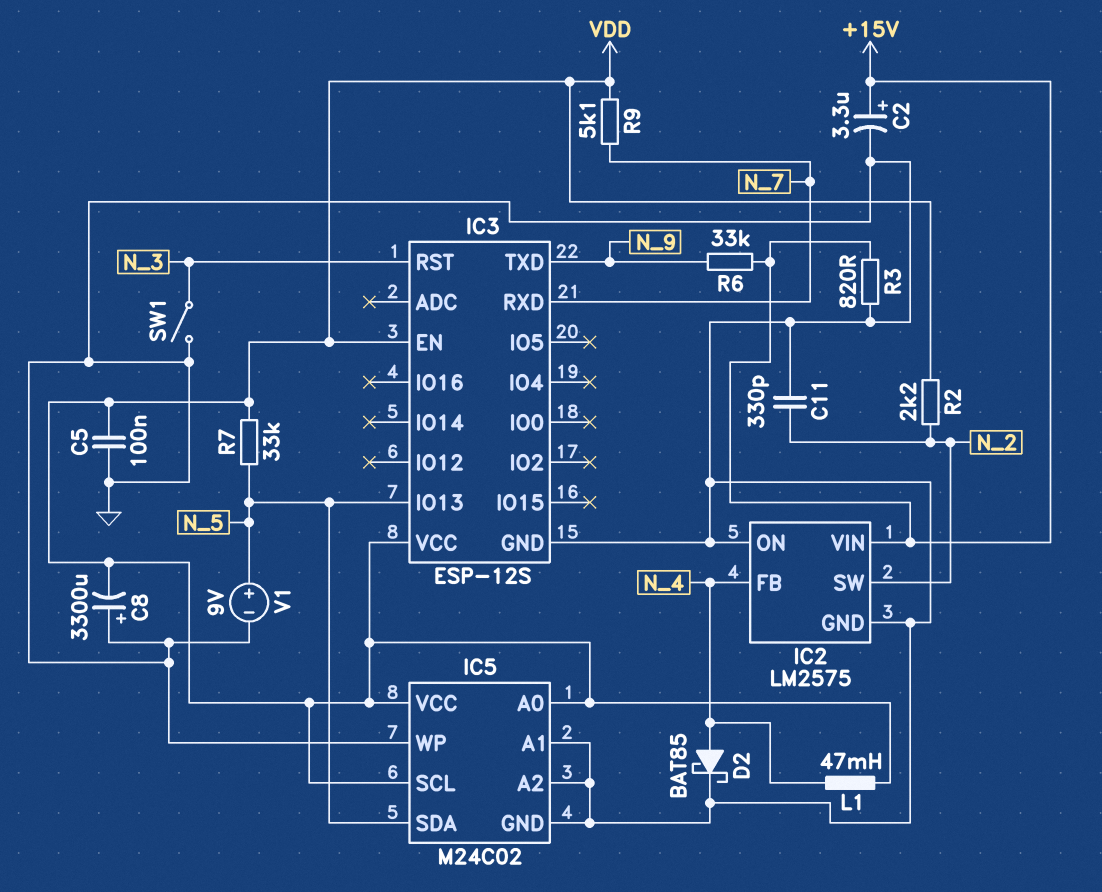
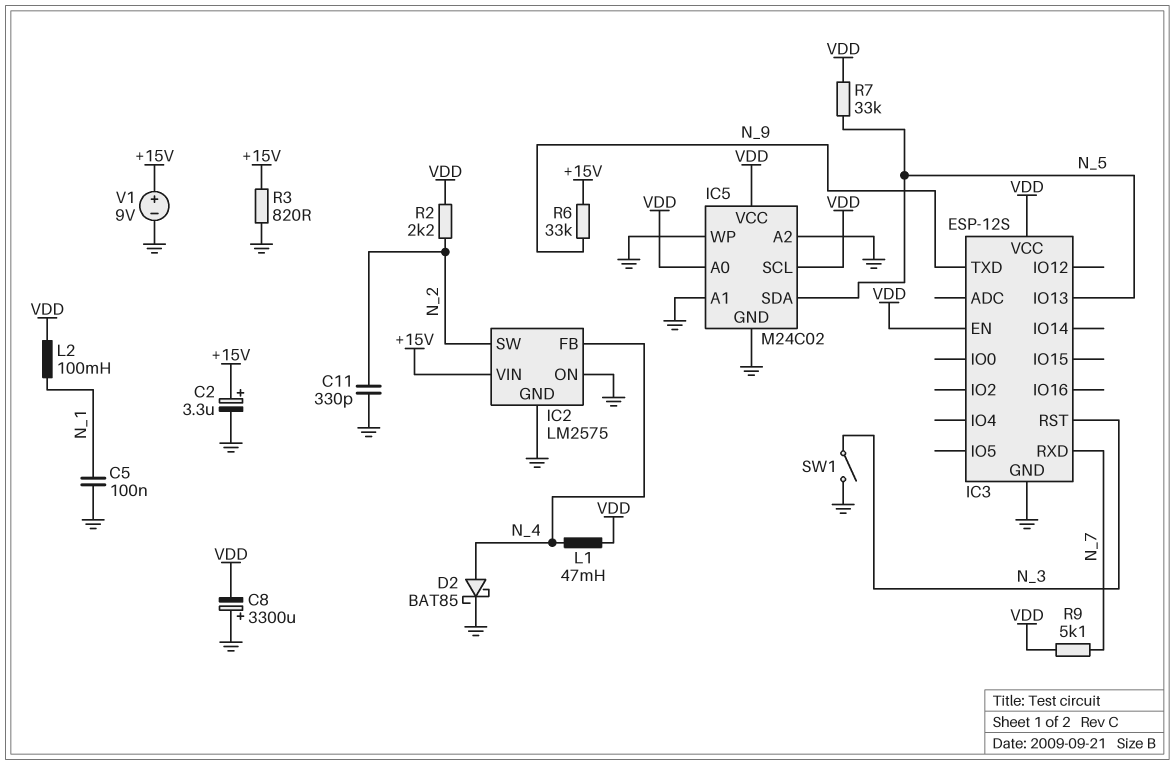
C5: 100nF (GND, VDD) -> 100nF (GND, N_1)
L2: none -> 100mH (N_1, VDD)
V1: 9V (plus N_5, minus GND) -> 9V (plus +15V, minus GND)

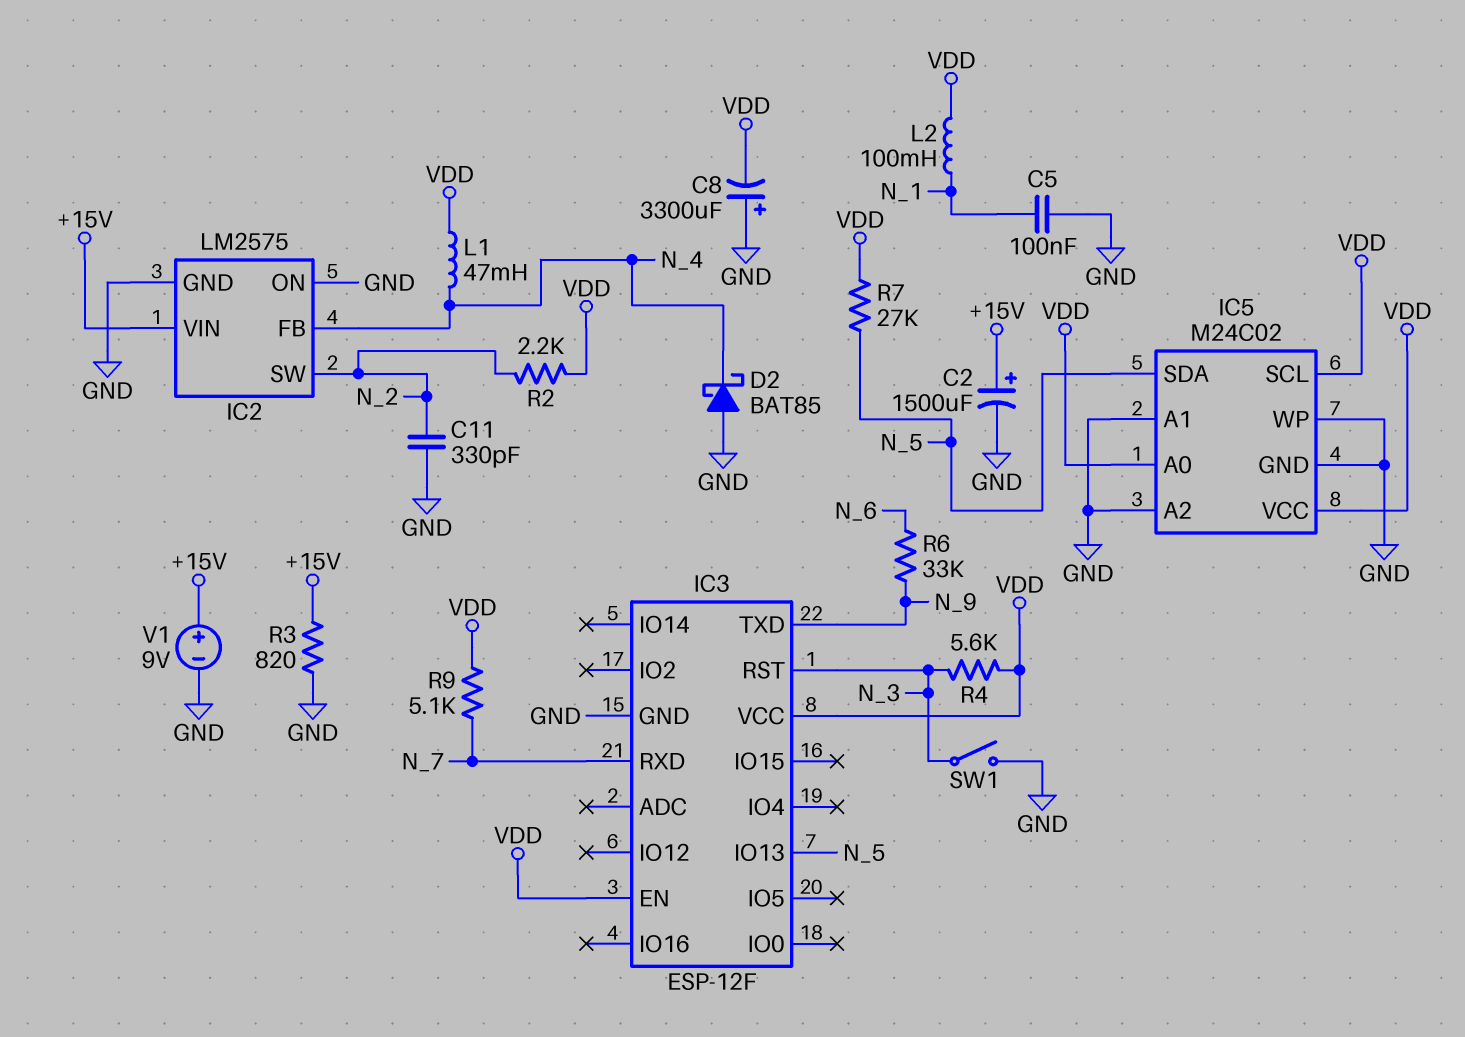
C2: 3.3uF (plus +15V, minus GND) -> 1500uF (plus +15V, minus GND)
D2: schottky BAT85 (A N_4, K GND) -> schottky BAT85 (A GND, K N_4)
IC3: ESP-12S -> ESP-12F
R4: none -> 5.6k (N_3, VDD)
R6: 33k (+15V, N_9) -> 33k (N_6, N_9)
R7: 33k (N_5, VDD) -> 27k (N_5, VDD)

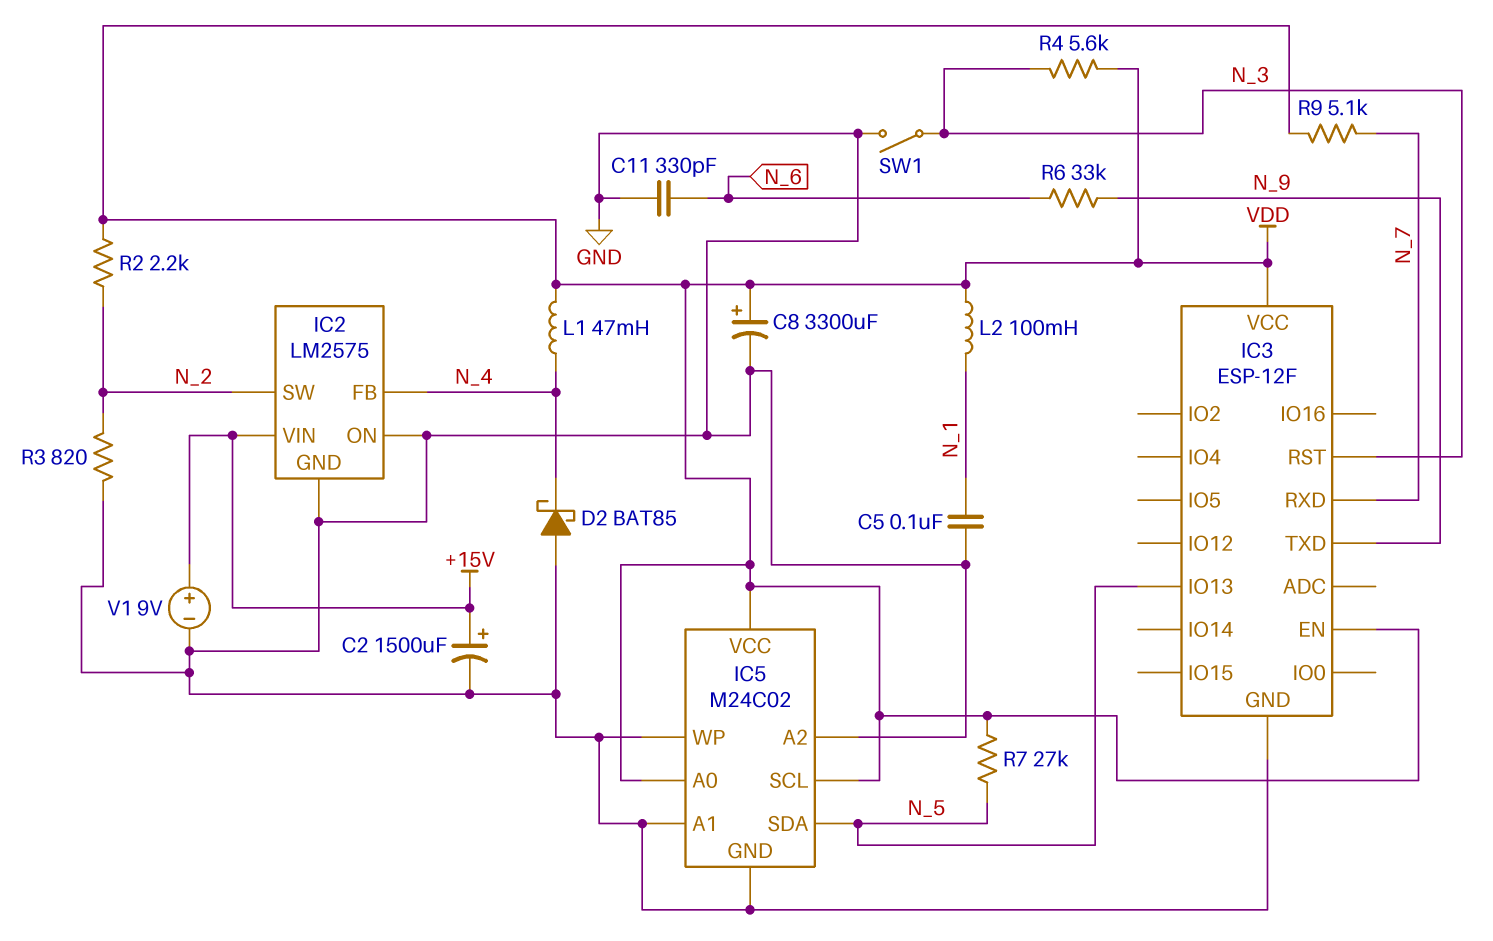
C8: 3300uF (plus GND, minus VDD) -> 3300uF (plus VDD, minus GND)
C11: 330pF (GND, N_2) -> 330pF (GND, N_6)
R3: 820 (+15V, GND) -> 820 (GND, N_2)

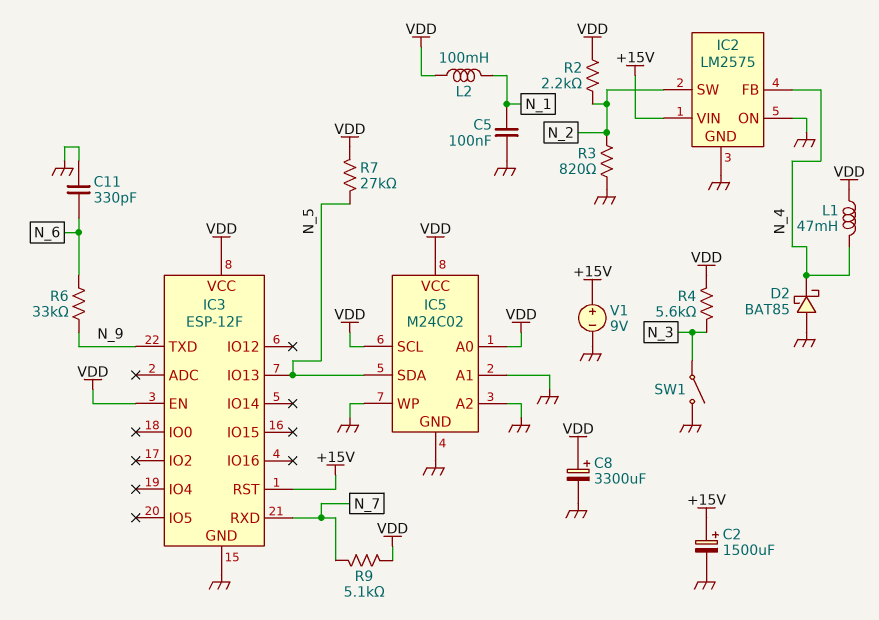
IC3 pin RST: N_3 -> +15V

